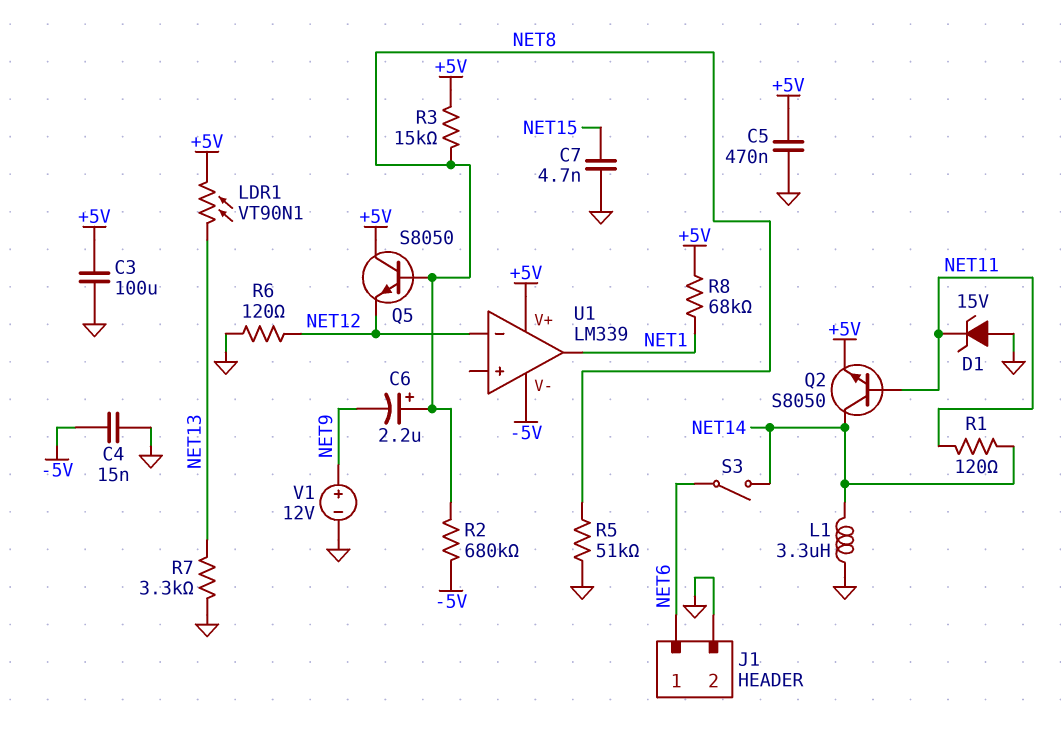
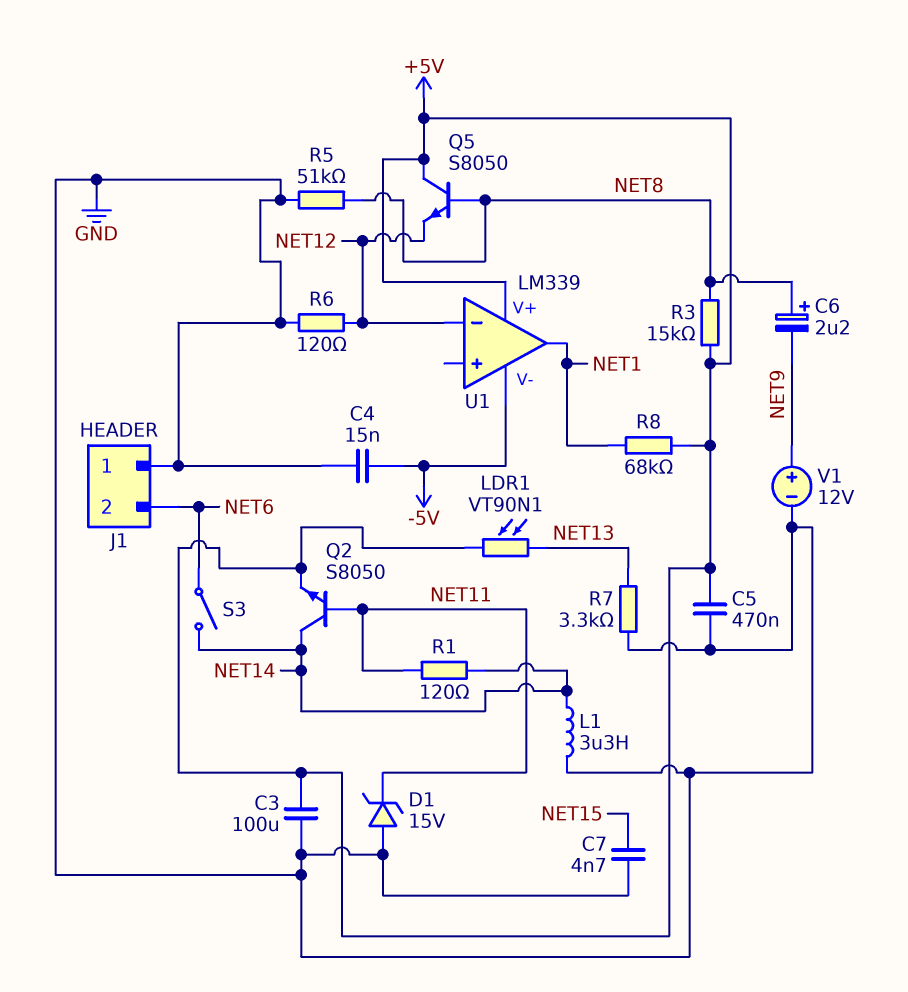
J1 pin 1: NET6 -> GND
J1 pin 2: GND -> NET6
R2: 680k (-5V, NET8) -> none

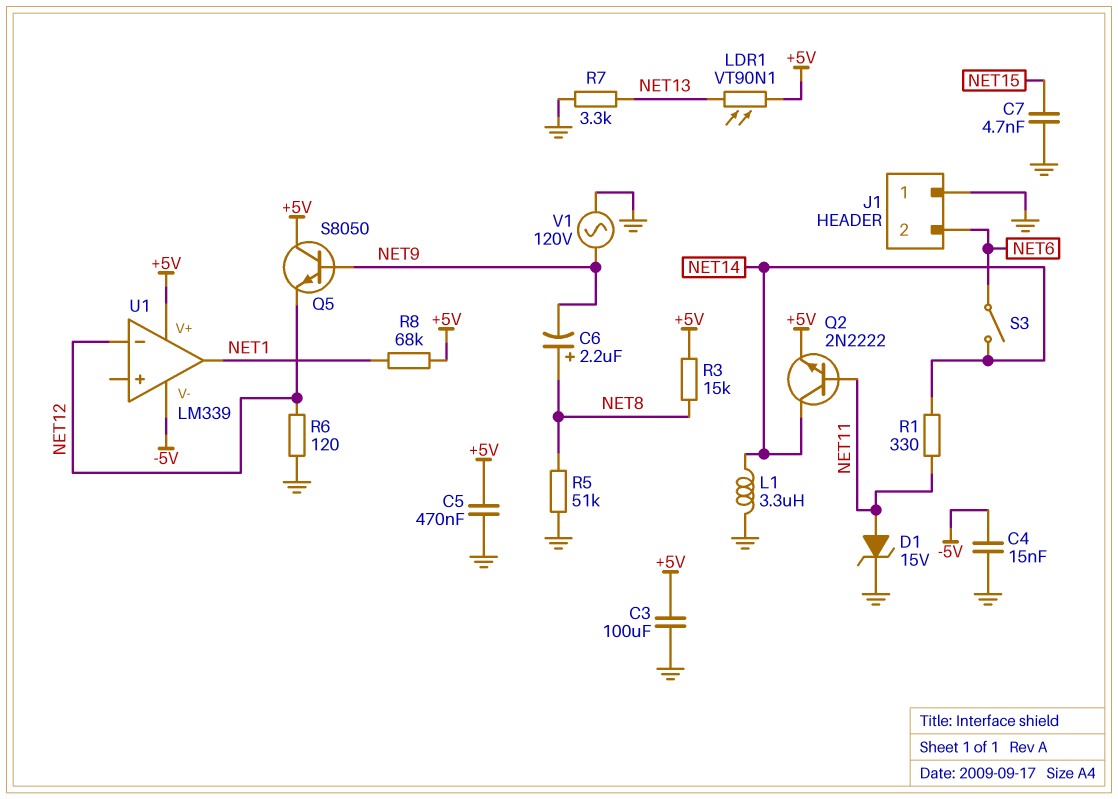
D1: zener 15V (A GND, K NET11) -> zener 15V (A NET11, K GND)
Q2: NPN S8050 (B NET11, C NET14, E +5V) -> NPN 2N2222 (B NET11, C NET14, E +5V)
Q5: NPN S8050 (B NET8, C +5V, E NET12) -> NPN S8050 (B NET9, C +5V, E NET12)
R1: 120 (NET11, NET14) -> 330 (NET11, NET14)
V1: 12V (plus NET9, minus GND) -> AC 120V (GND, NET9)

